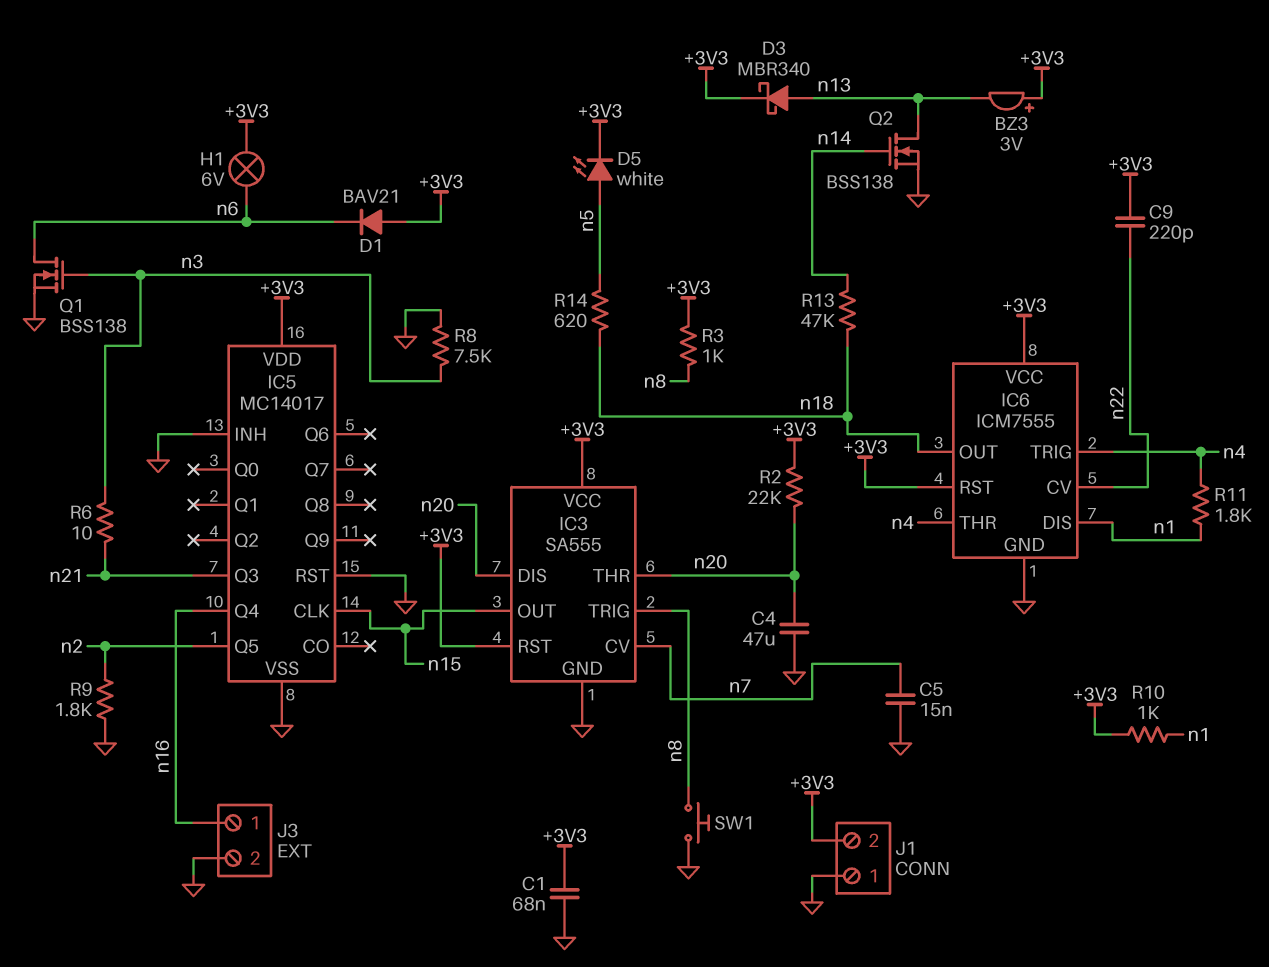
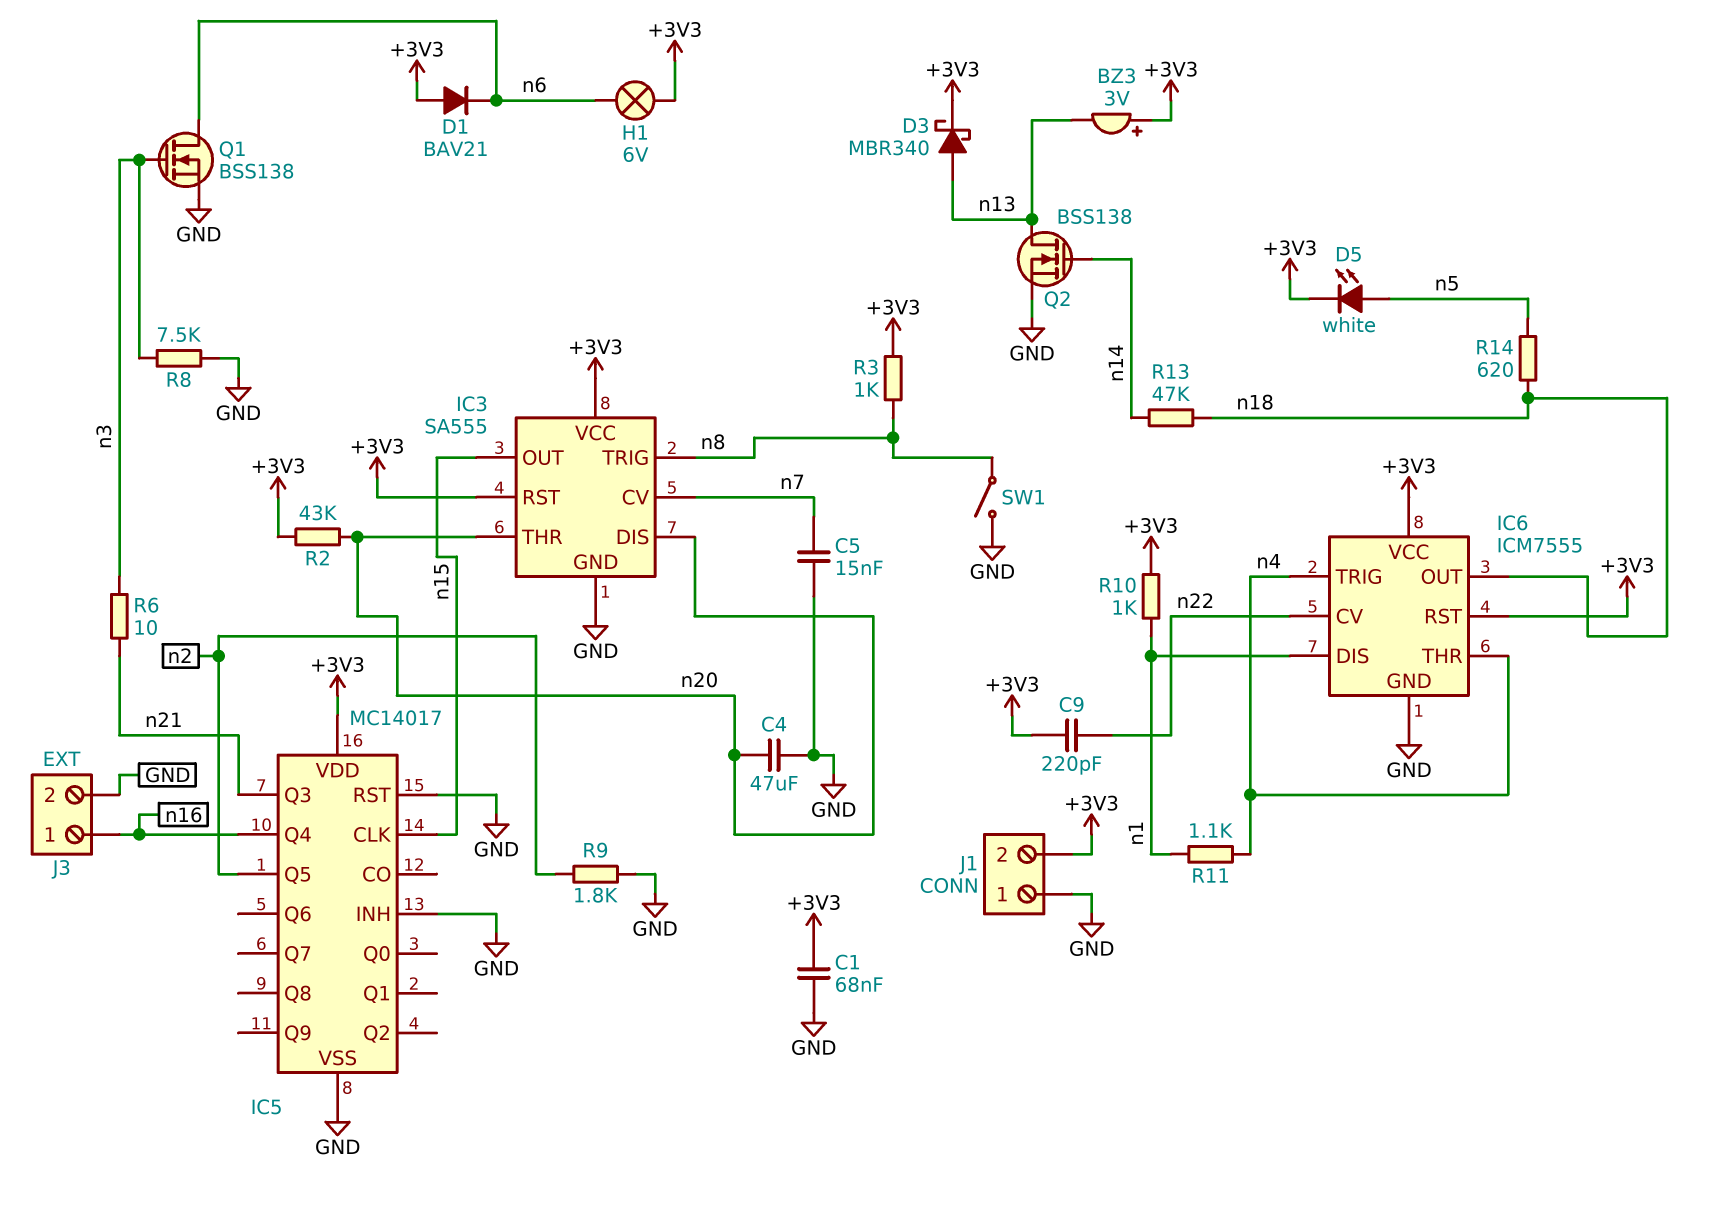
R2: 22k (+3V3, n20) -> 43k (+3V3, n20)
R11: 1.8k (n1, n4) -> 1.1k (n1, n4)
SW1: button (GND, n8) -> switch (GND, n8)

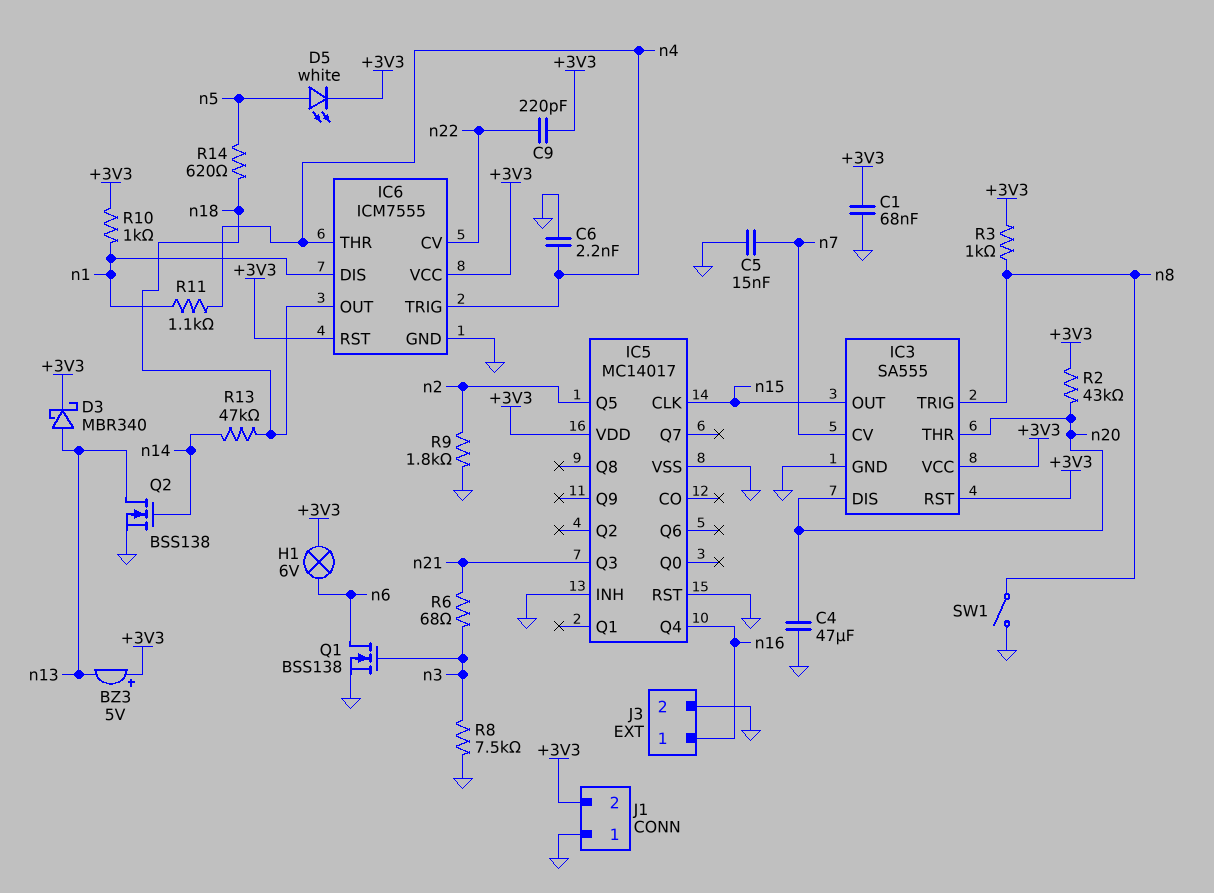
BZ3: buzzer 3V (plus +3V3, minus n13) -> buzzer 5V (plus +3V3, minus n13)
C6: none -> 2.2nF (GND, n4)
D1: diode BAV21 (A +3V3, K n6) -> none
R6: 10 (n3, n21) -> 68 (n3, n21)

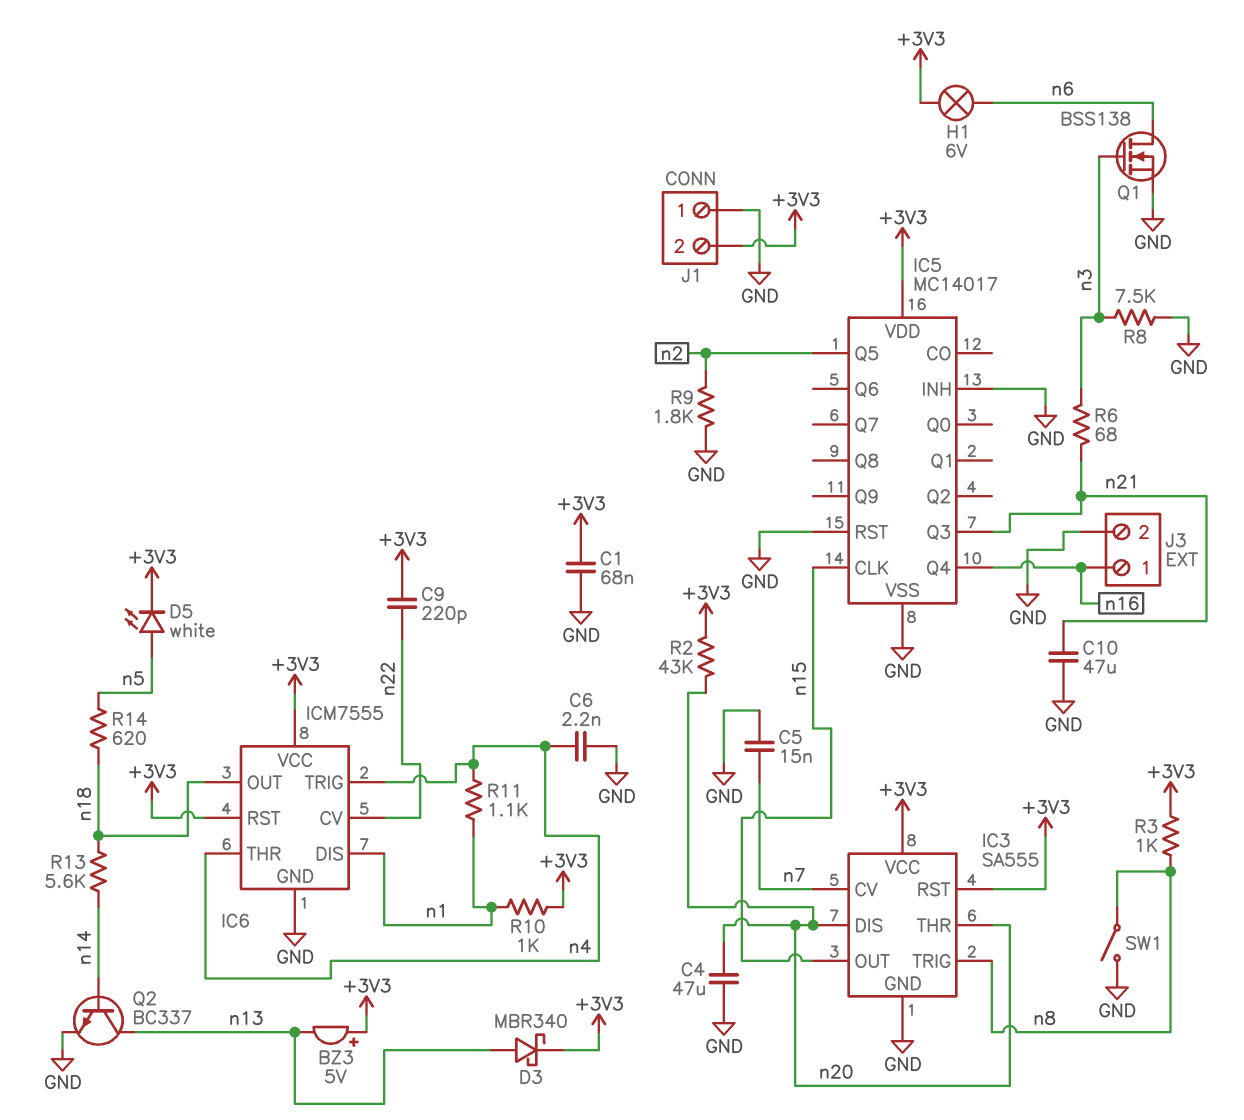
C10: none -> 47uF (GND, n21)
Q2: NMOS BSS138 (G n14, D n13, S GND) -> NPN BC337 (B n14, C n13, E GND)
R13: 47k (n14, n18) -> 5.6k (n14, n18)

